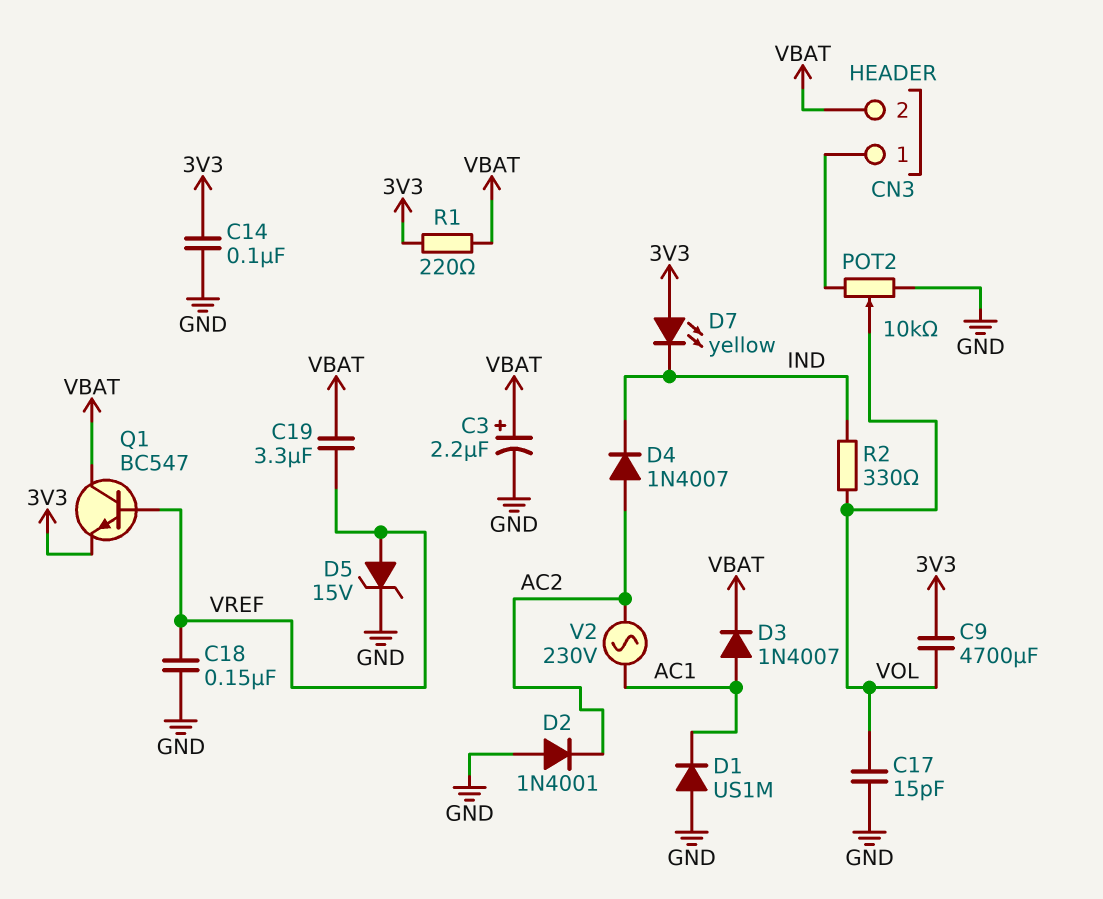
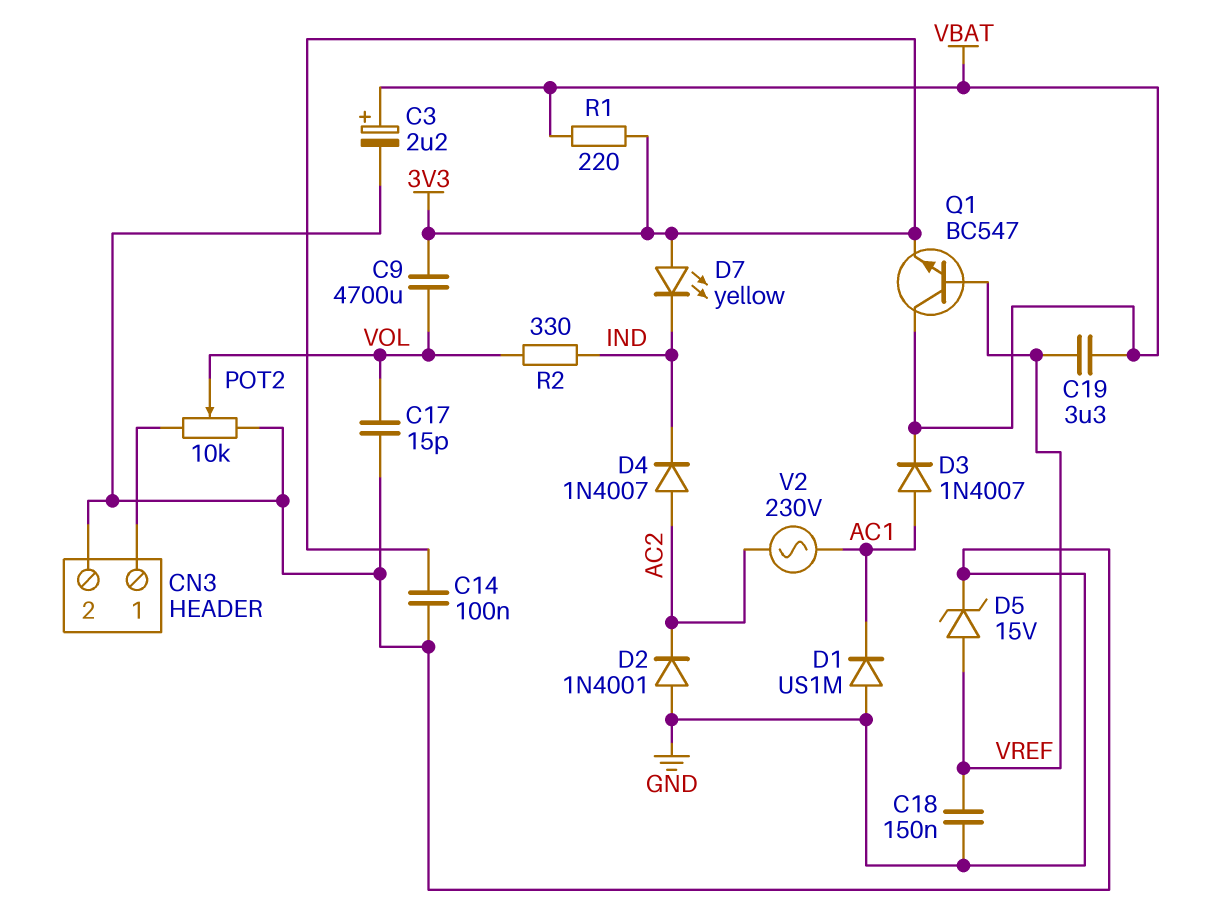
CN3 pin 2: VBAT -> GND

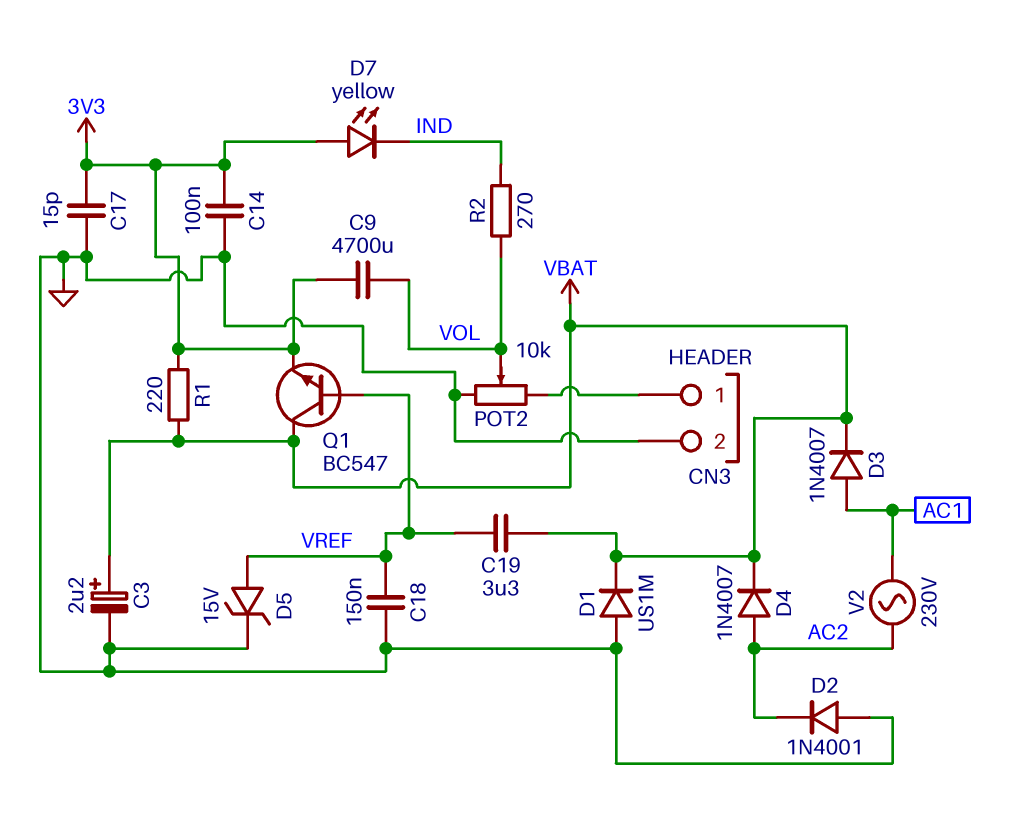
C17: 15pF (GND, VOL) -> 15pF (3V3, GND)
D1: diode US1M (A GND, K AC1) -> diode US1M (A GND, K VBAT)
D4: diode 1N4007 (A AC2, K IND) -> diode 1N4007 (A AC2, K VBAT)
R2: 330 (IND, VOL) -> 270 (IND, VOL)

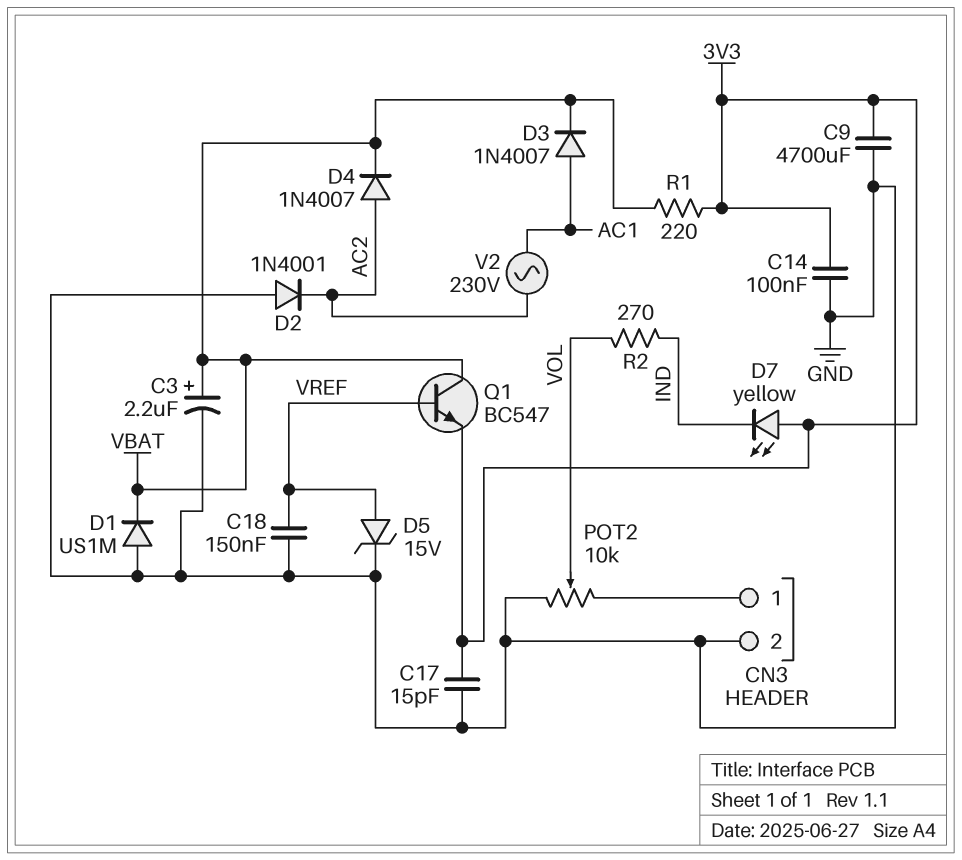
C9: 4700uF (3V3, VOL) -> 4700uF (3V3, GND)
C19: 3.3uF (VBAT, VREF) -> none

